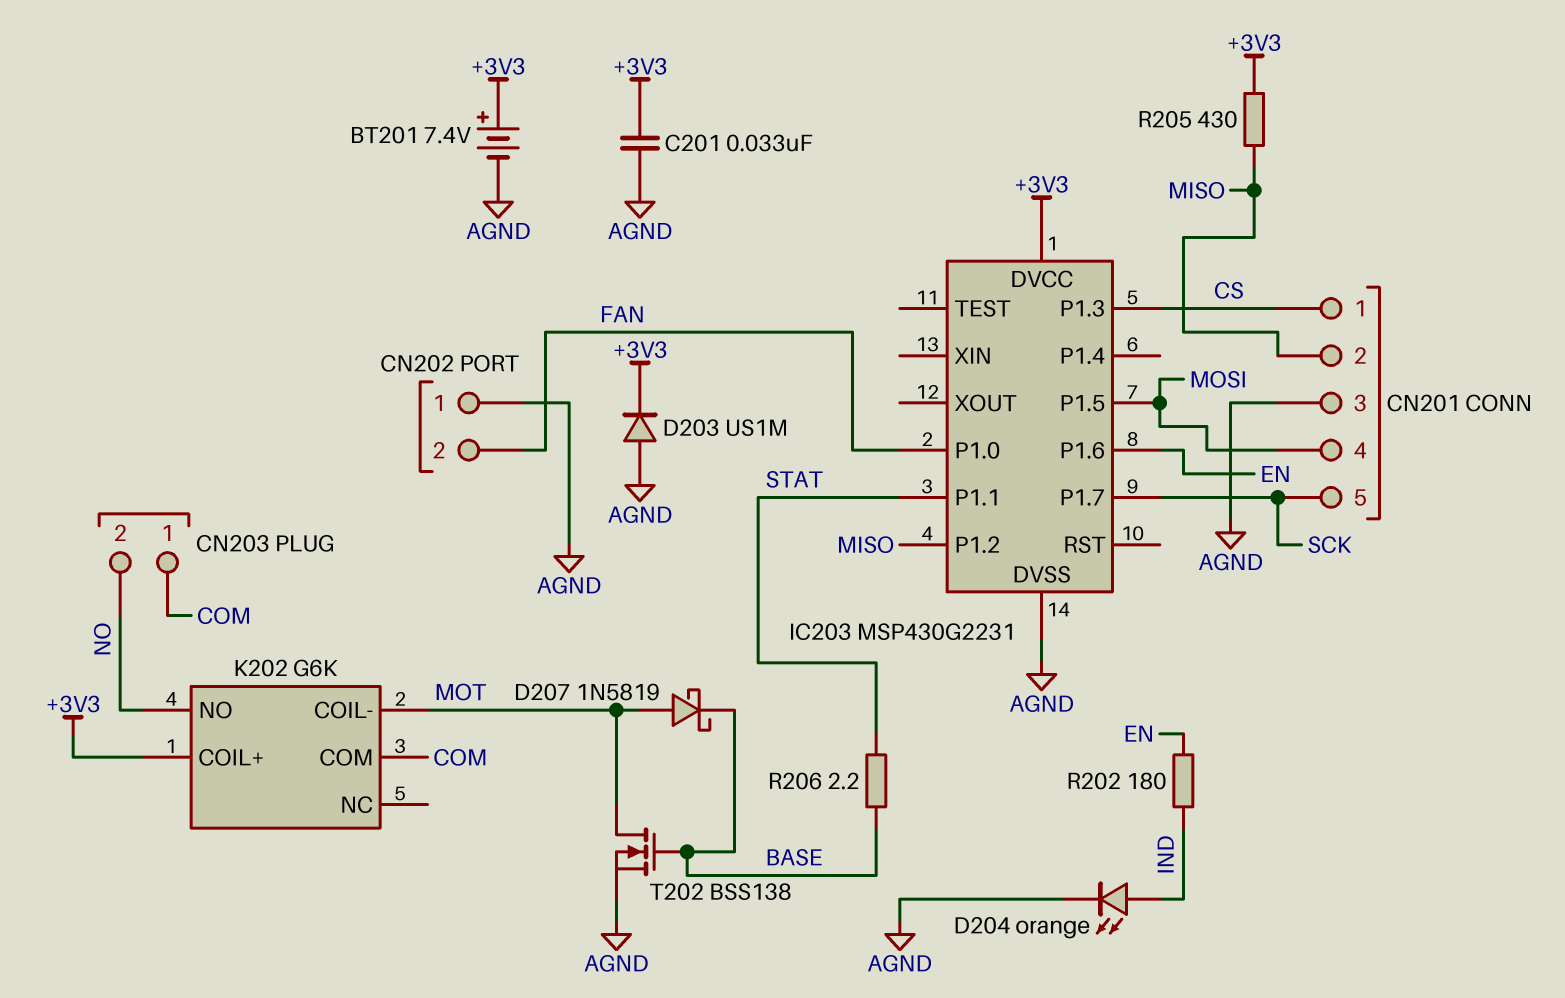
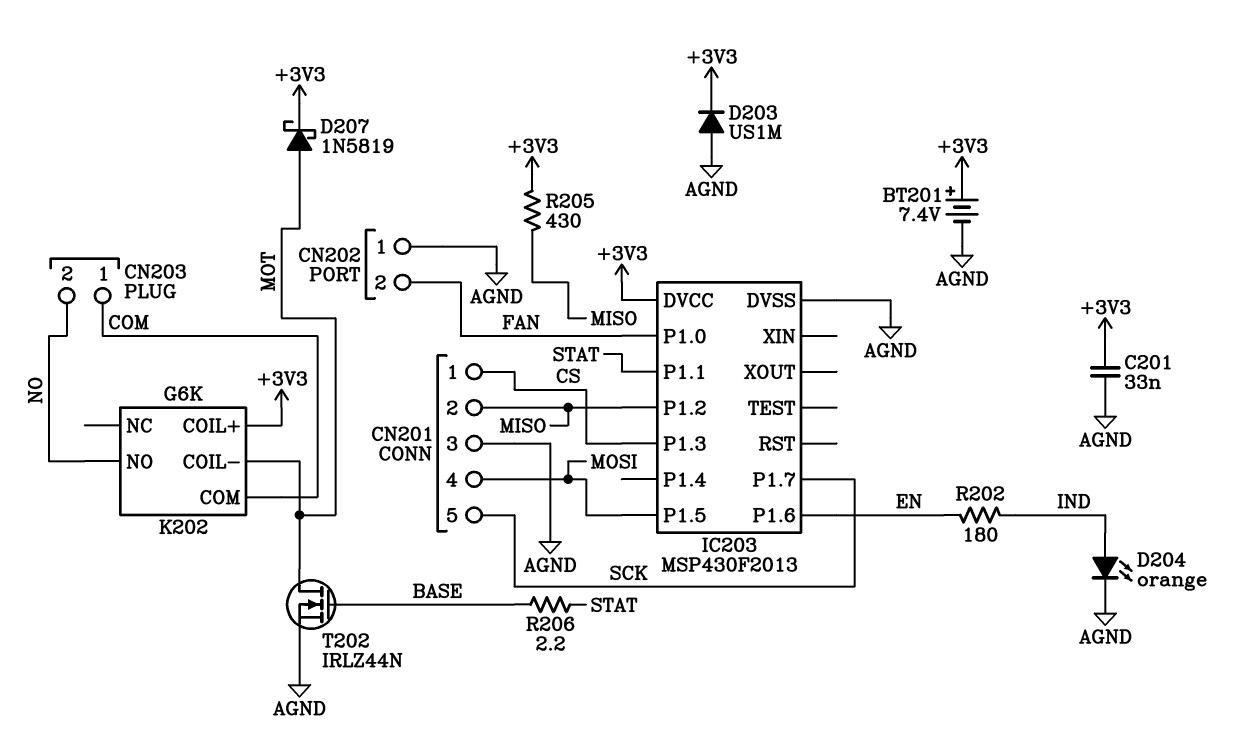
D207: schottky 1N5819 (A MOT, K BASE) -> schottky 1N5819 (A MOT, K +3V3)
IC203: MSP430G2231 -> MSP430F2013
T202: NMOS BSS138 (G BASE, D MOT, S AGND) -> NMOS IRLZ44N (G BASE, D MOT, S AGND)

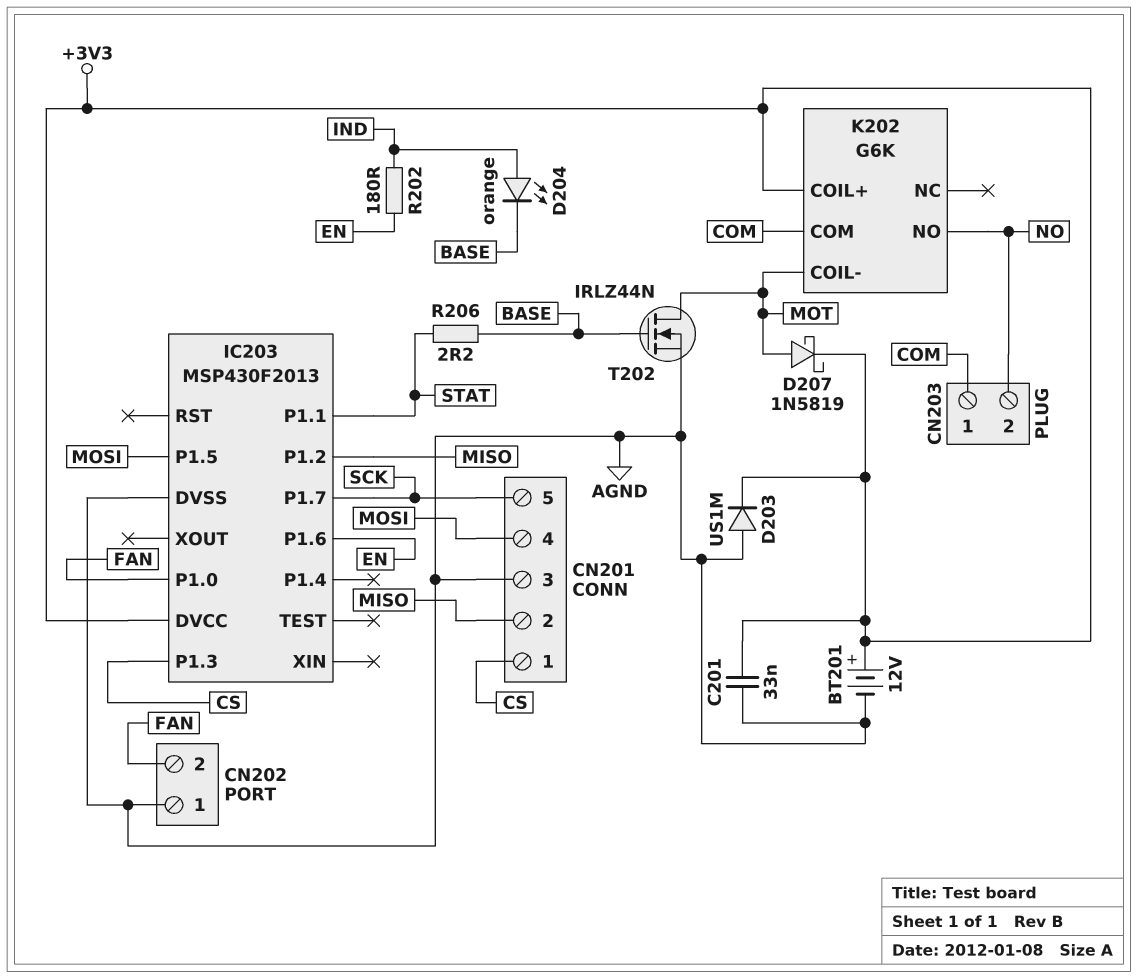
BT201: 7.4V (plus +3V3, minus AGND) -> 12V (plus +3V3, minus AGND)
D204: LED orange (A IND, K AGND) -> LED orange (A IND, K BASE)
R205: 430 (+3V3, MISO) -> none

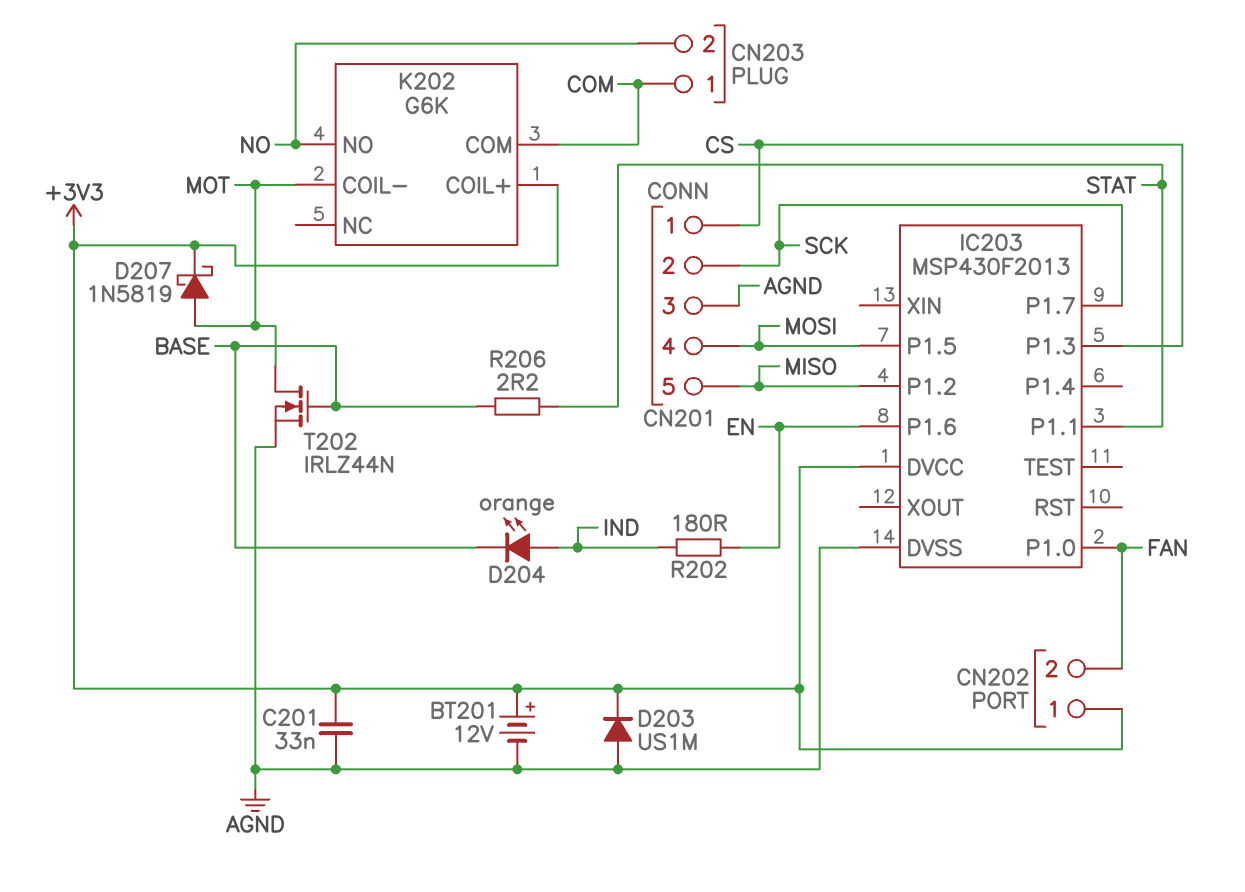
CN201 pin 2: MISO -> SCK
CN201 pin 5: SCK -> MISO
CN202 pin 1: AGND -> +3V3

